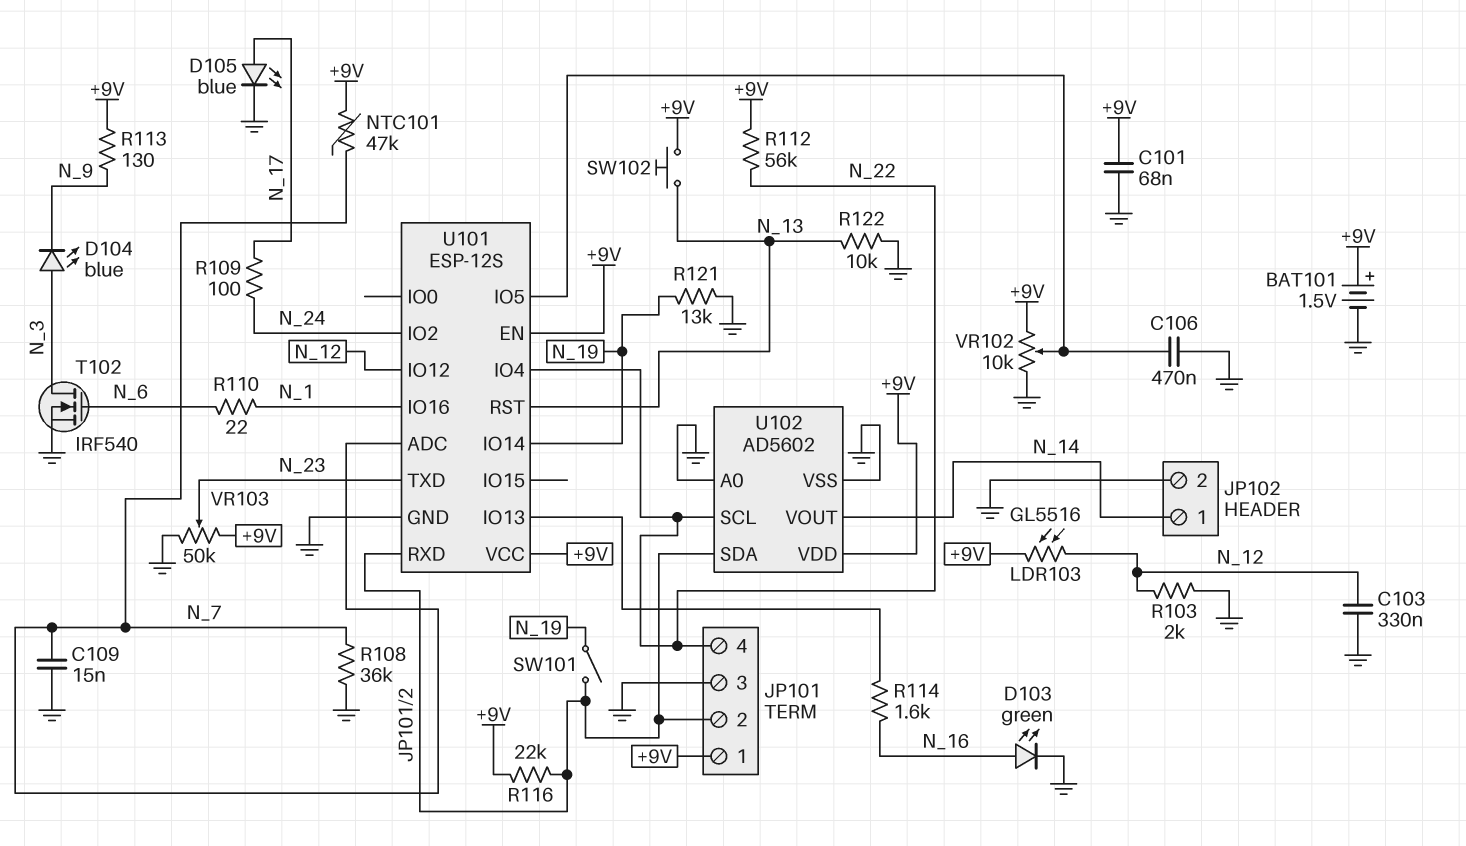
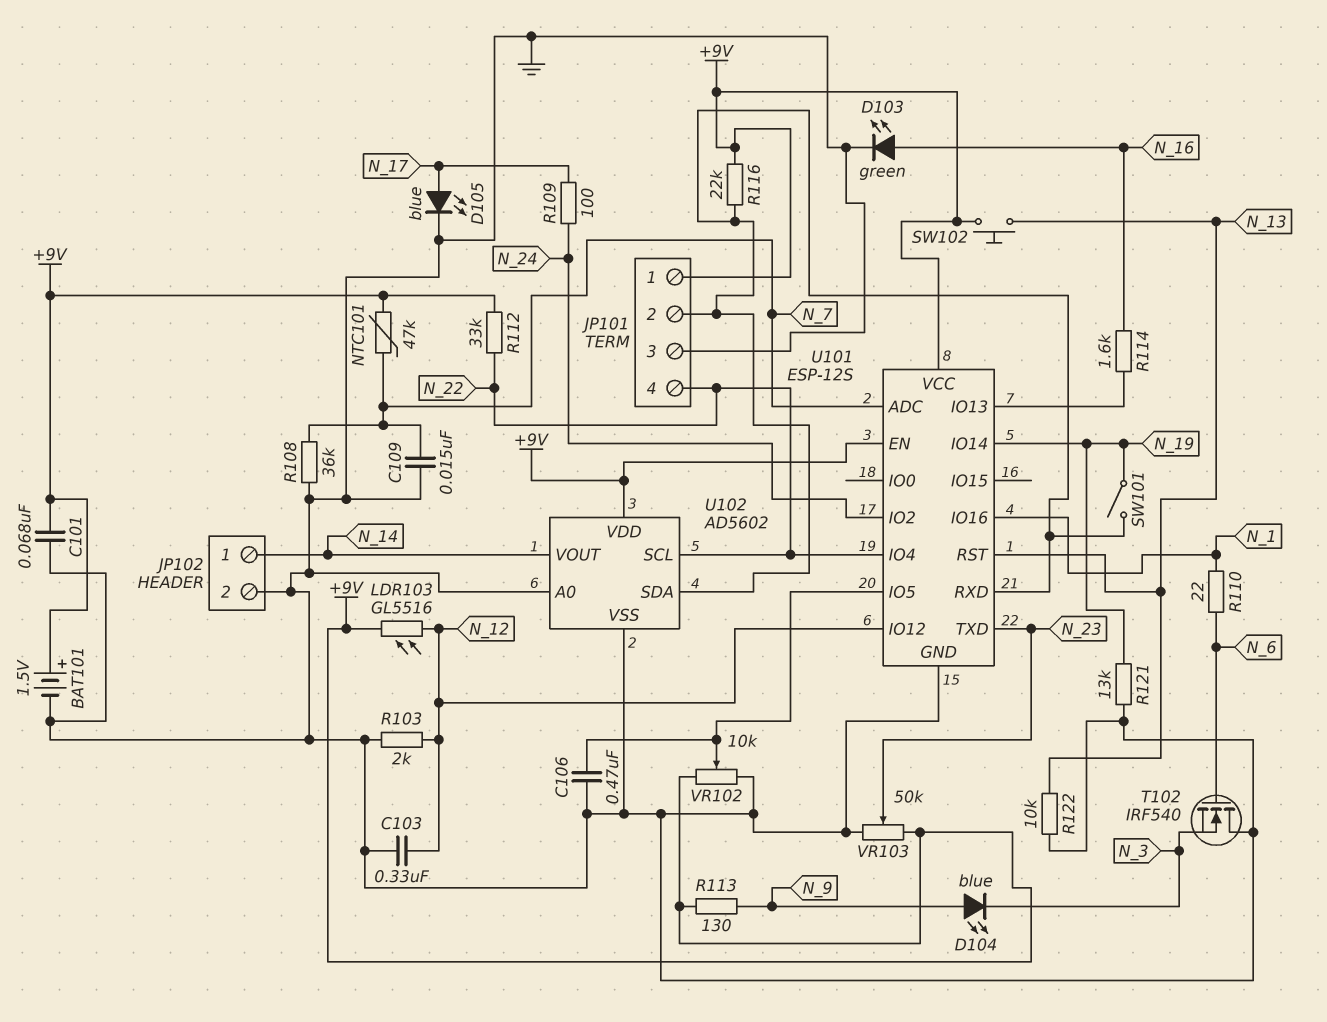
D104: LED blue (A N_3, K N_9) -> LED blue (A N_9, K N_3)
R112: 56k (+9V, N_22) -> 33k (+9V, N_22)
T102: NMOS IRF540 (G N_6, D N_3, S GND) -> NMOS IRF540 (G N_6, D GND, S N_3)

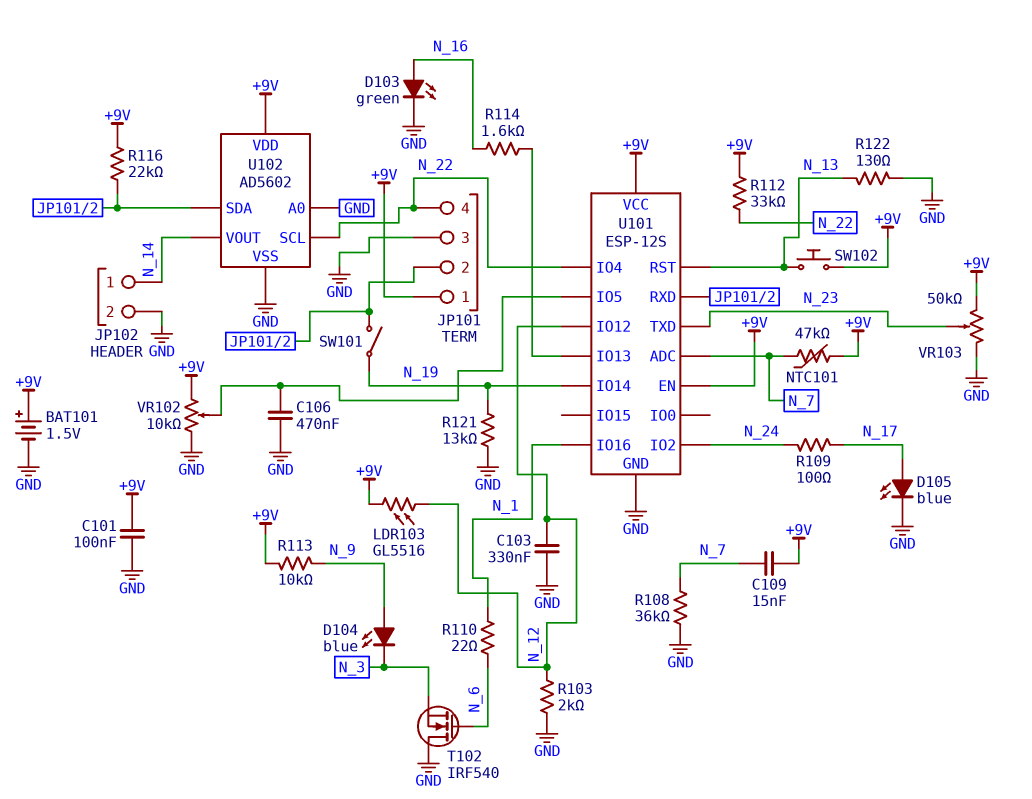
C101: 68nF (+9V, GND) -> 100nF (+9V, GND)
C109: 15nF (GND, N_7) -> 15nF (+9V, N_7)
R113: 130 (+9V, N_9) -> 10k (+9V, N_9)
R122: 10k (GND, N_13) -> 130 (GND, N_13)

